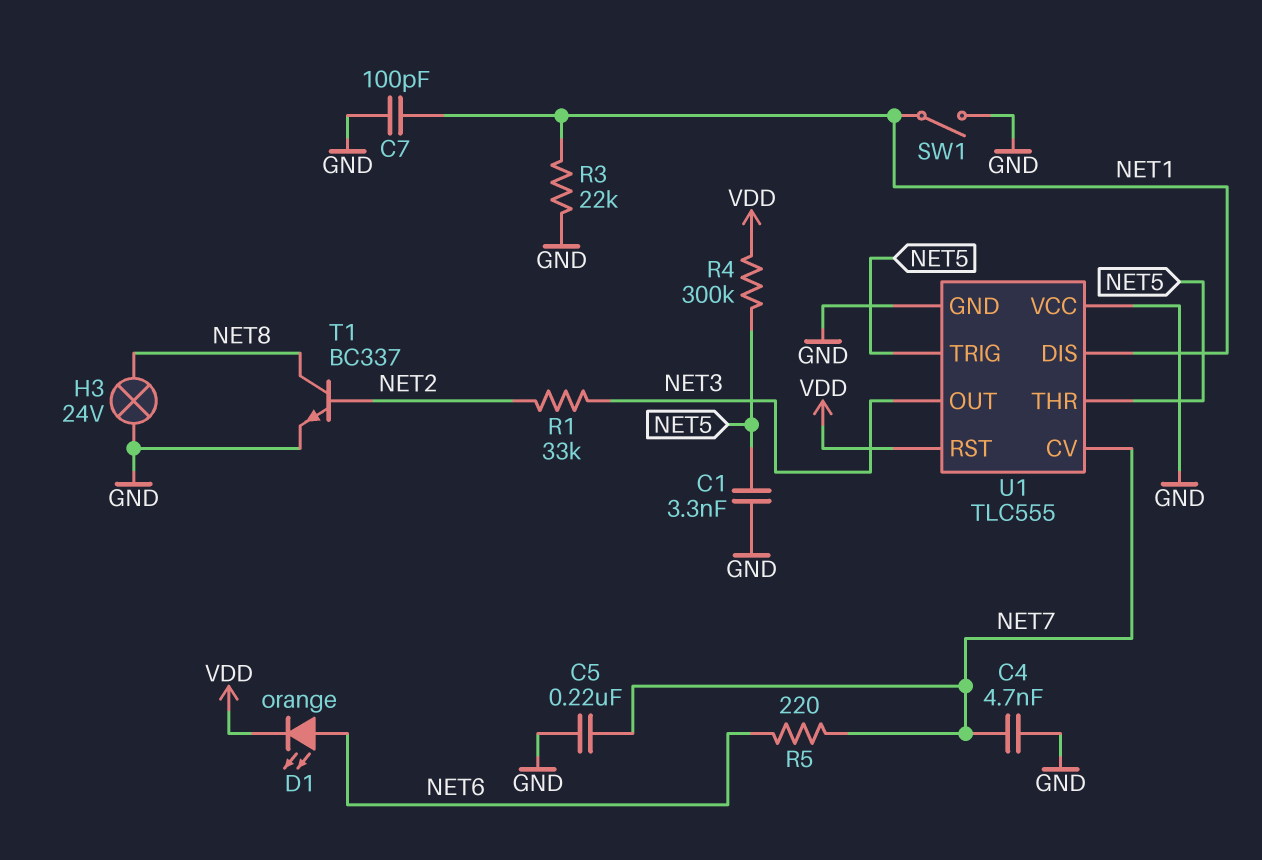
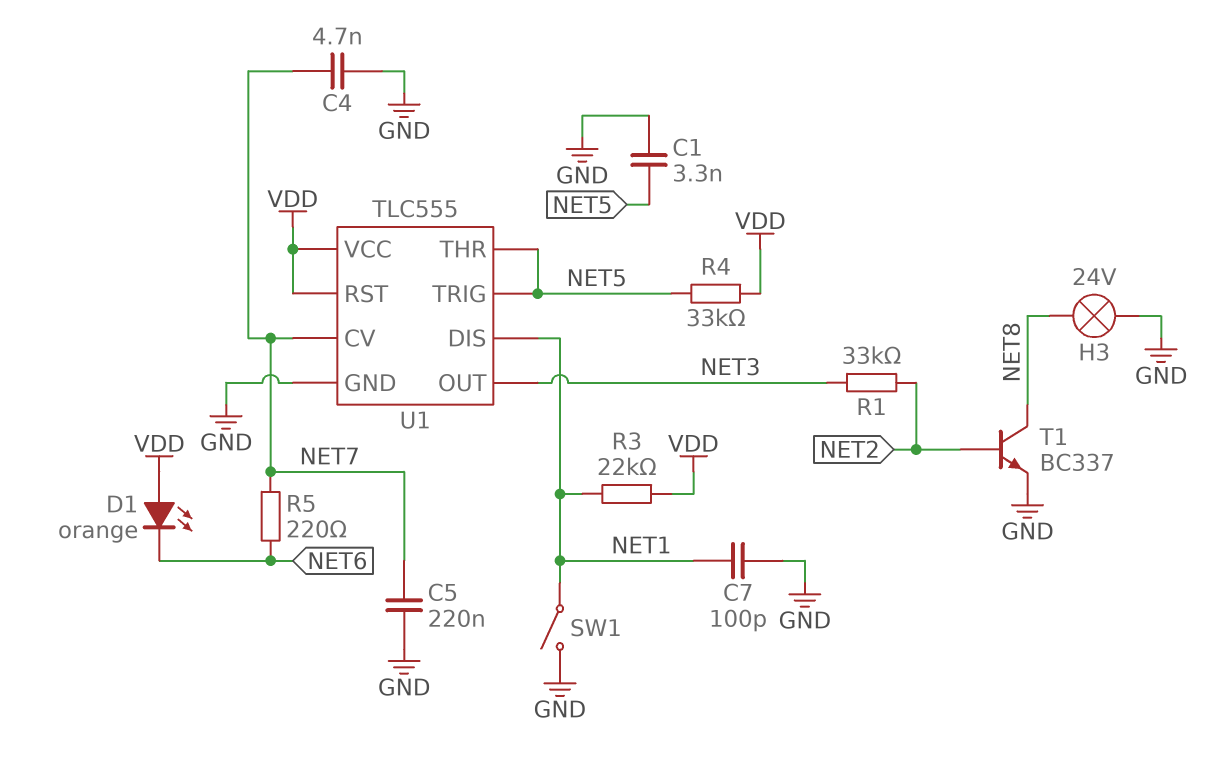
D1: LED orange (A NET6, K VDD) -> LED orange (A VDD, K NET6)
R3: 22k (GND, NET1) -> 22k (NET1, VDD)
R4: 300k (NET5, VDD) -> 33k (NET5, VDD)
U1 pin VCC: GND -> VDD

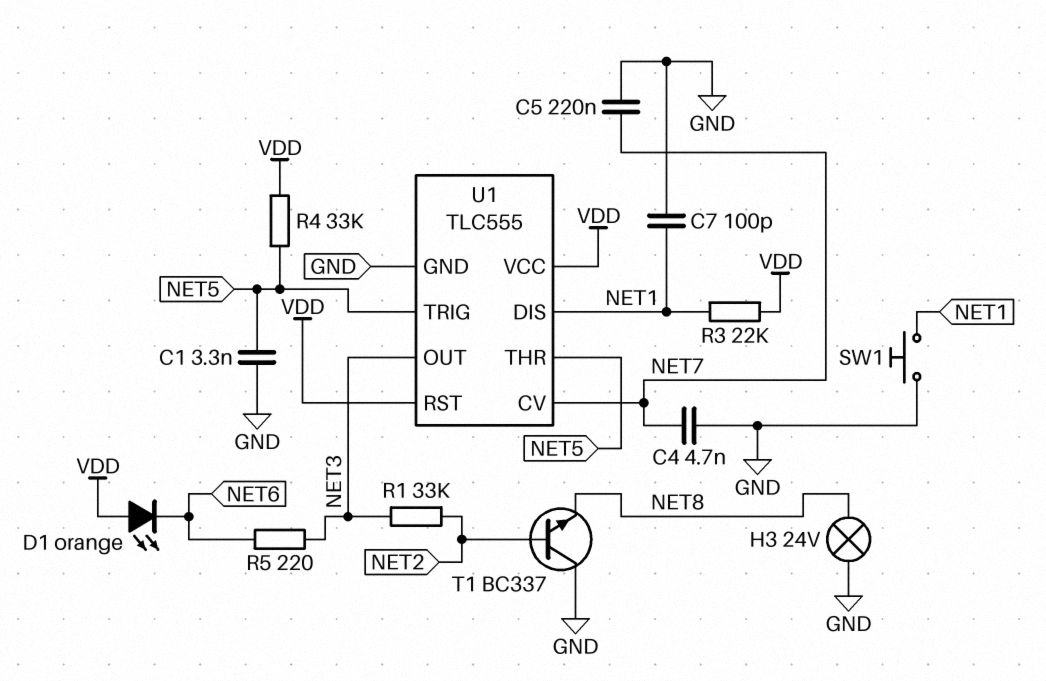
R5: 220 (NET6, NET7) -> 220 (NET3, NET6)
SW1: switch (GND, NET1) -> button (GND, NET1)
T1: NPN BC337 (B NET2, C NET8, E GND) -> NPN BC337 (B NET2, C GND, E NET8)

